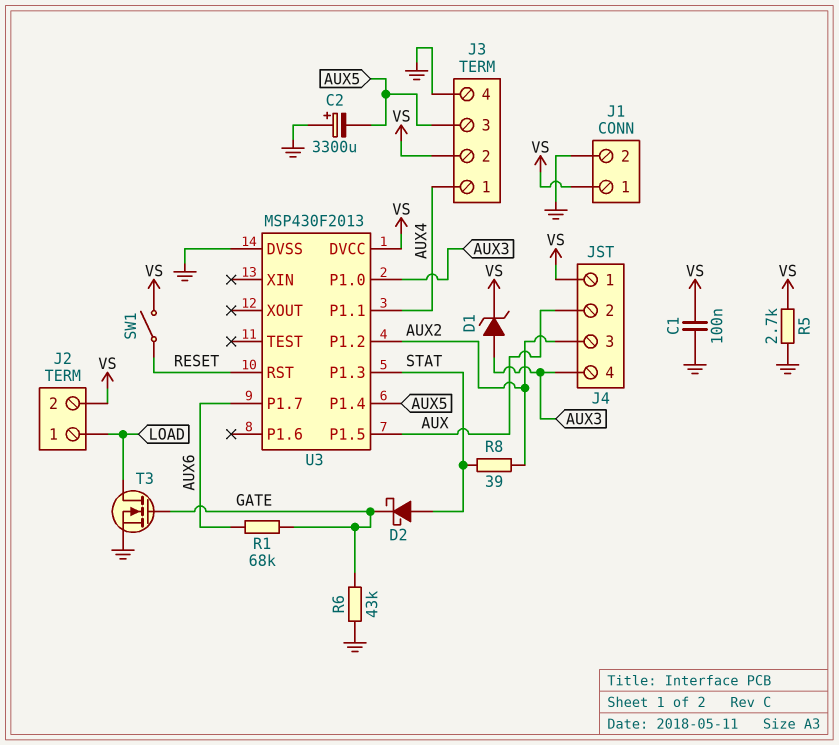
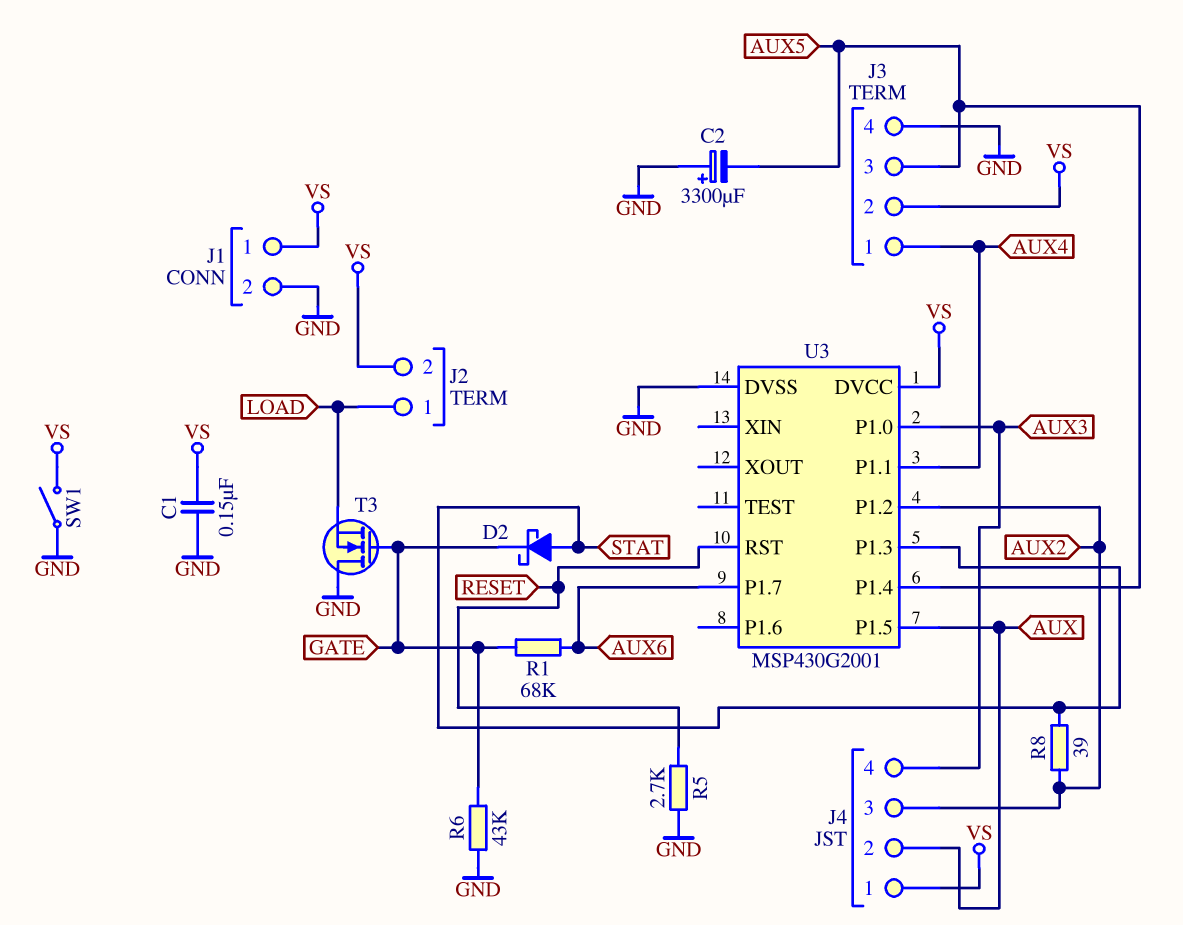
C1: 100nF (GND, VS) -> 150nF (GND, VS)
D1: zener (A AUX3, K VS) -> none
R5: 2.7k (GND, VS) -> 2.7k (GND, RESET)
SW1: switch (RESET, VS) -> switch (GND, VS)
T3: NMOS (G GATE, D LOAD, S GND) -> NMOS (G GATE, D GND, S LOAD)
U3: MSP430F2013 -> MSP430G2001

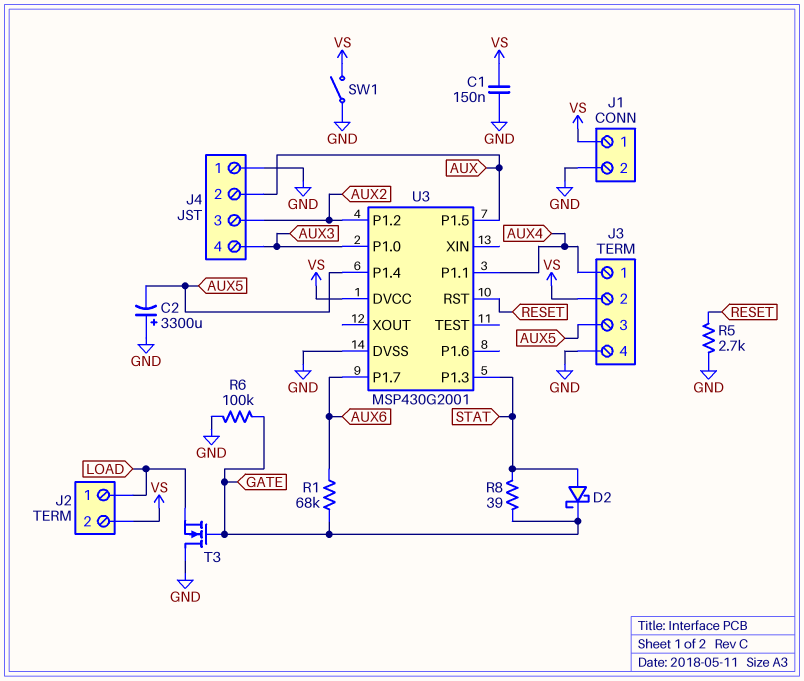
J4 pin 1: VS -> GND
R6: 43k (GATE, GND) -> 100k (GATE, GND)
R8: 39 (AUX2, STAT) -> 39 (GATE, STAT)

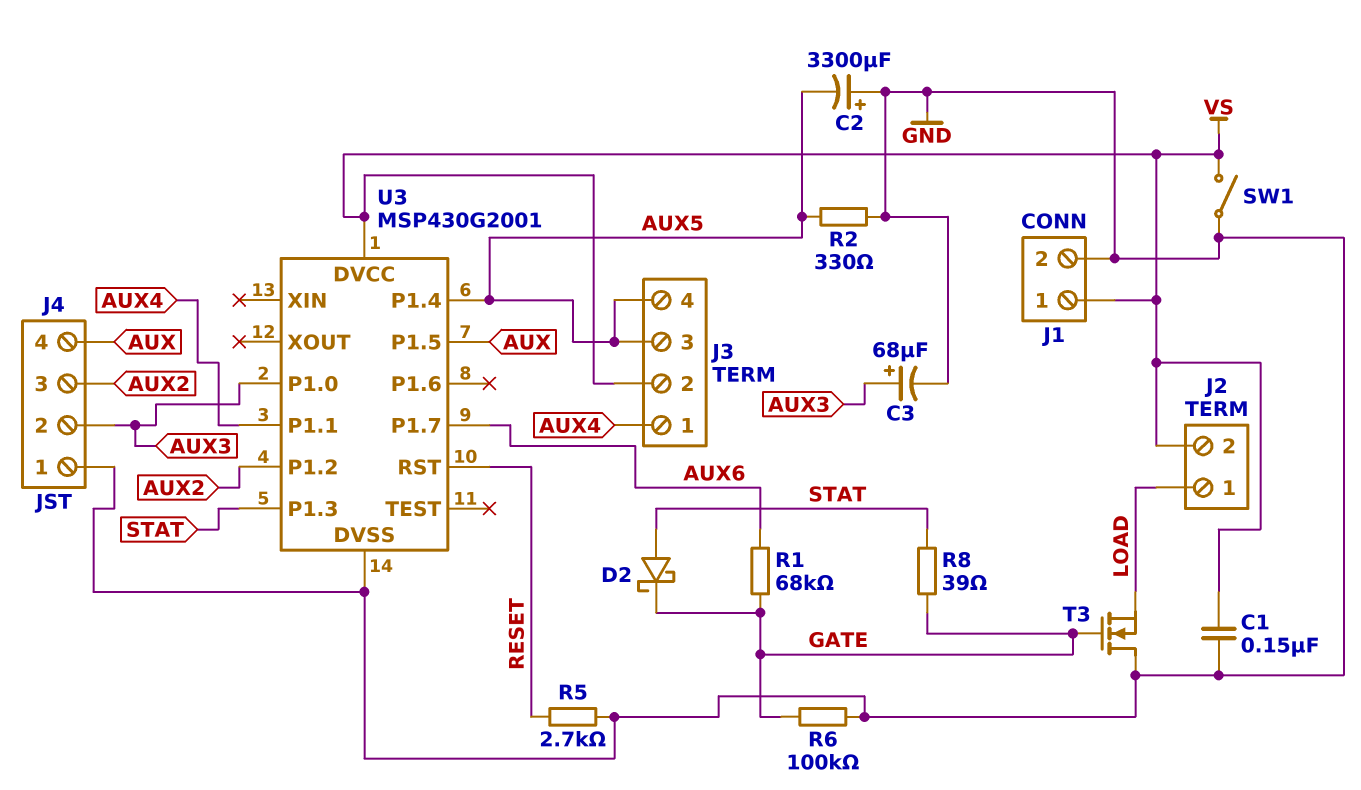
C3: none -> 68uF (plus AUX3, minus GND)
J3 pin 4: GND -> AUX5
J4 pin 2: AUX -> AUX3
J4 pin 4: AUX3 -> AUX
R2: none -> 330 (AUX5, GND)

